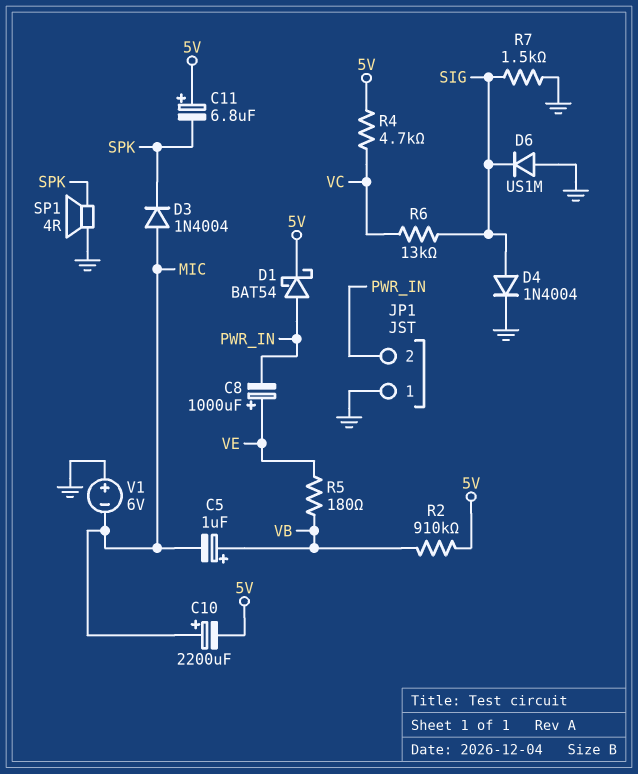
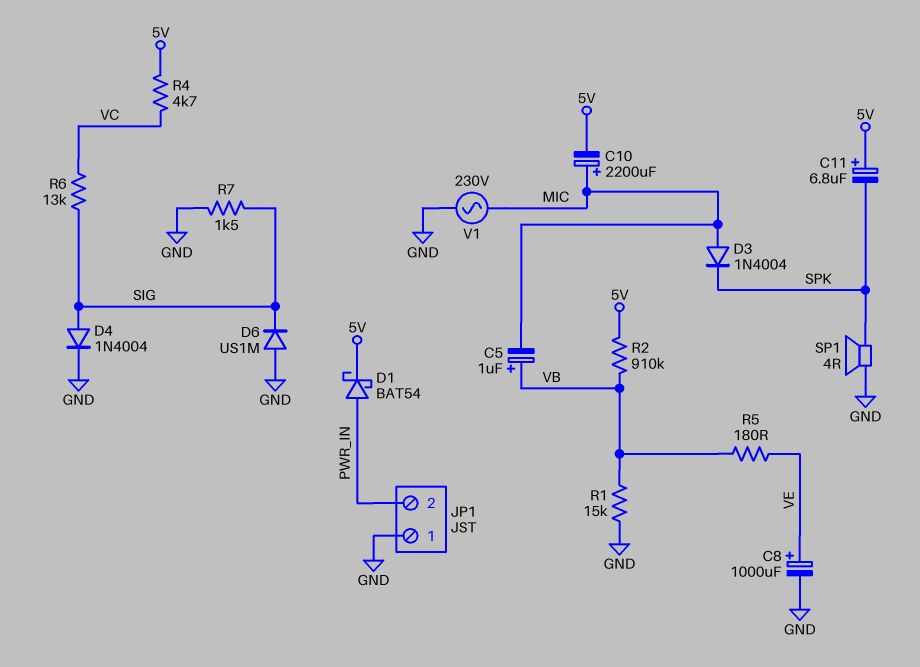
C8: 1000uF (plus VE, minus PWR_IN) -> 1000uF (plus VE, minus GND)
R1: none -> 15k (GND, VB)
V1: 6V (plus GND, minus MIC) -> AC 230V (GND, MIC)

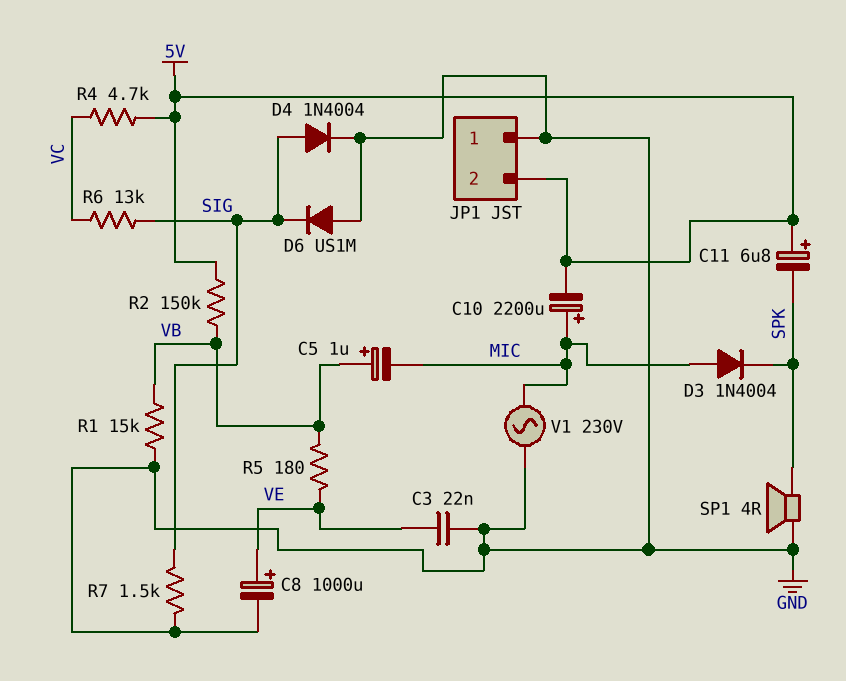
C3: none -> 22nF (GND, VE)
D1: schottky BAT54 (A PWR_IN, K 5V) -> none
JP1 pin 2: PWR_IN -> 5V
R2: 910k (5V, VB) -> 150k (5V, VB)

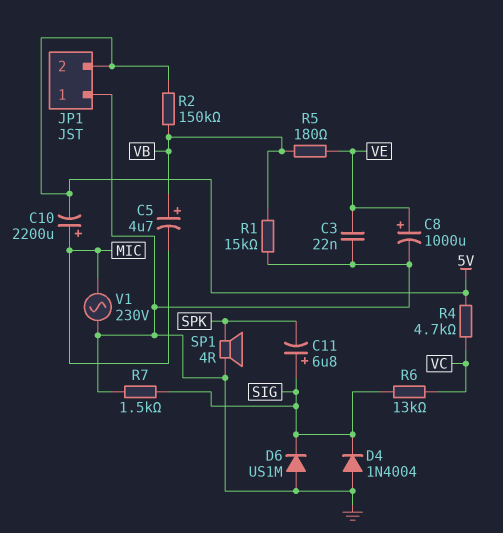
C5: 1uF (plus VB, minus MIC) -> 4.7uF (plus VB, minus MIC)
C11: 6.8uF (plus 5V, minus SPK) -> 6.8uF (plus SIG, minus SPK)
D3: diode 1N4004 (A MIC, K SPK) -> none
D4: diode 1N4004 (A SIG, K GND) -> diode 1N4004 (A GND, K SIG)

